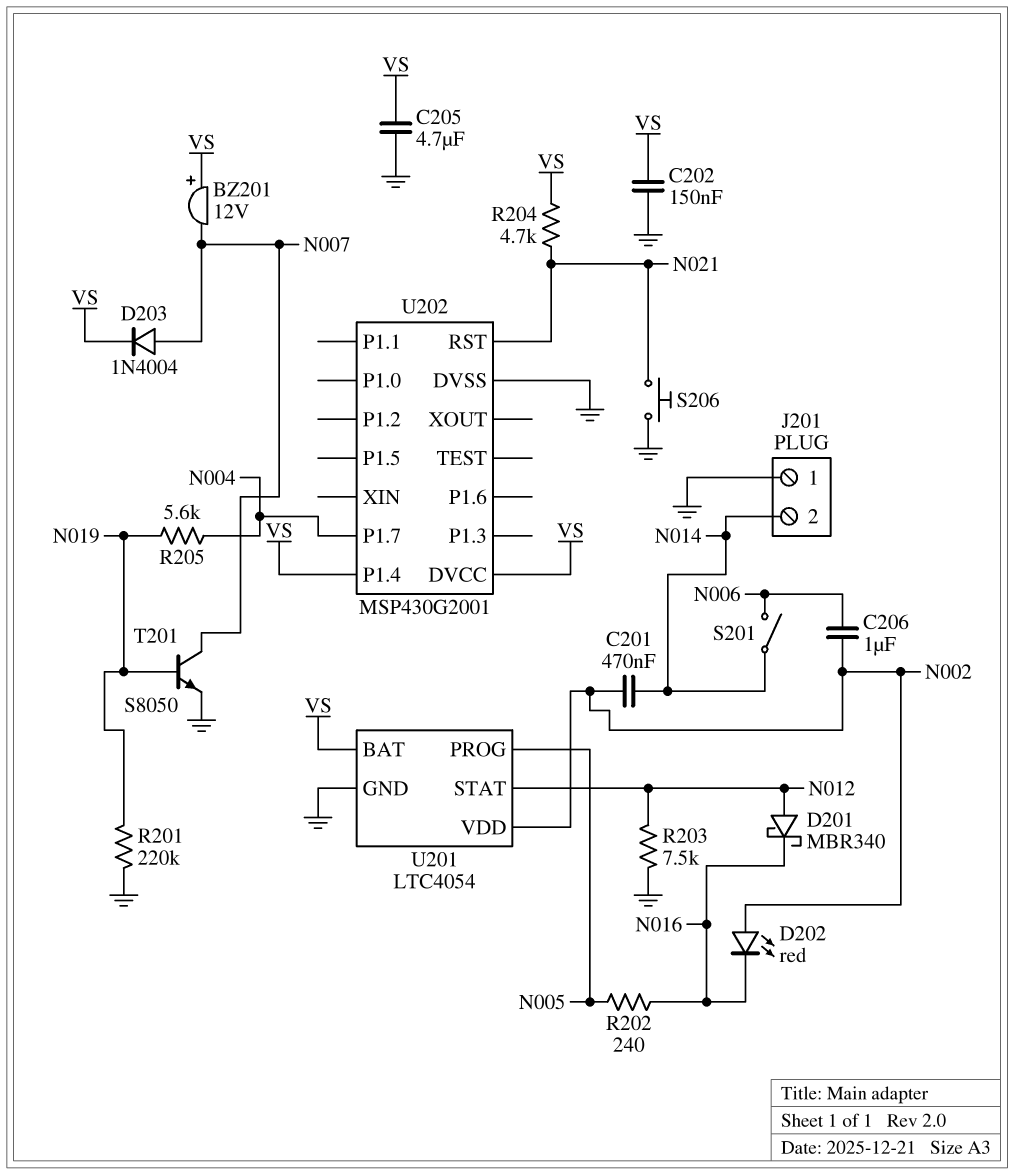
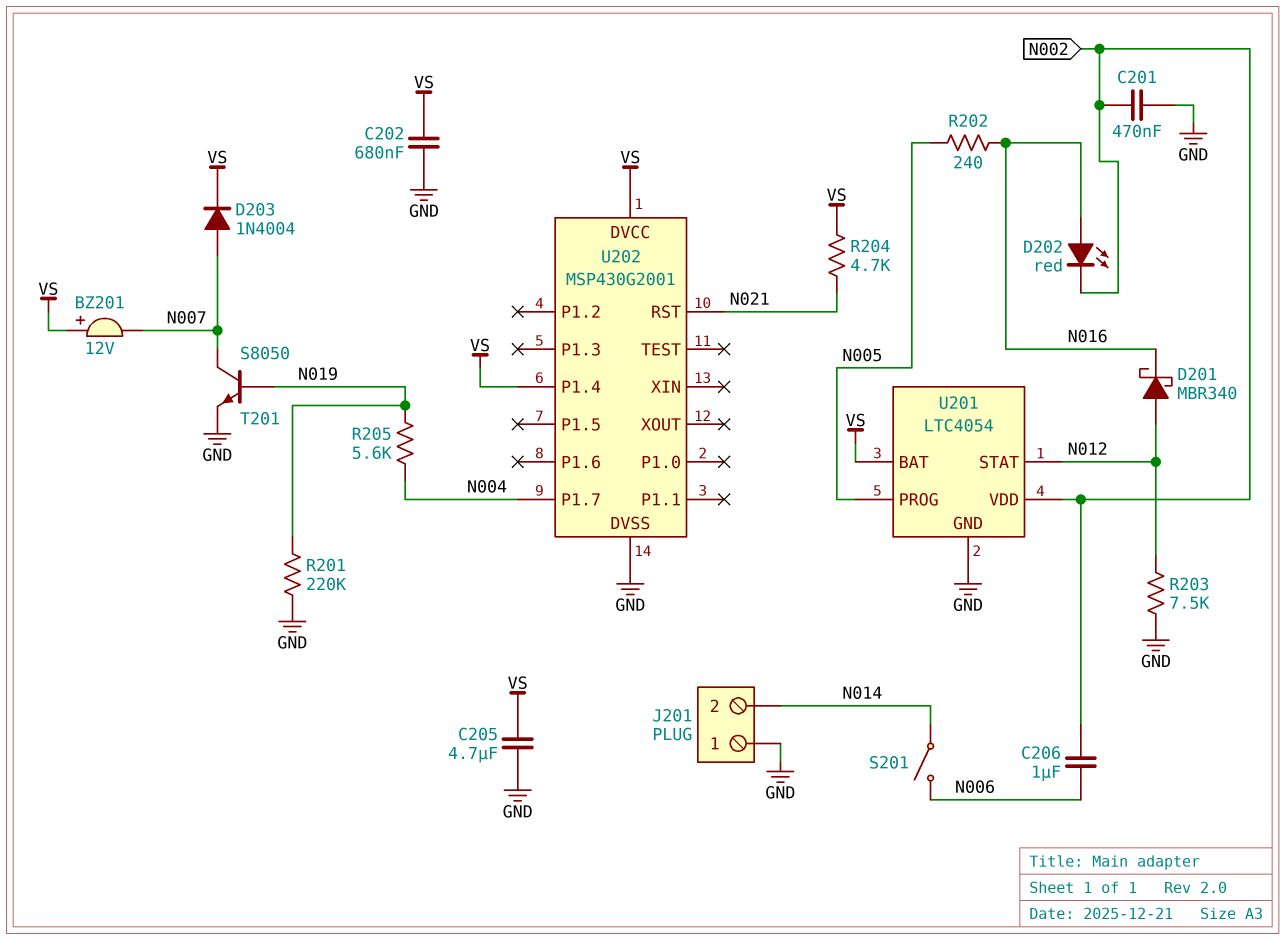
C201: 470nF (N002, N014) -> 470nF (GND, N002)
C202: 150nF (GND, VS) -> 680nF (GND, VS)
D202: LED red (A N002, K N016) -> LED red (A N016, K N002)
S206: button (GND, N021) -> none

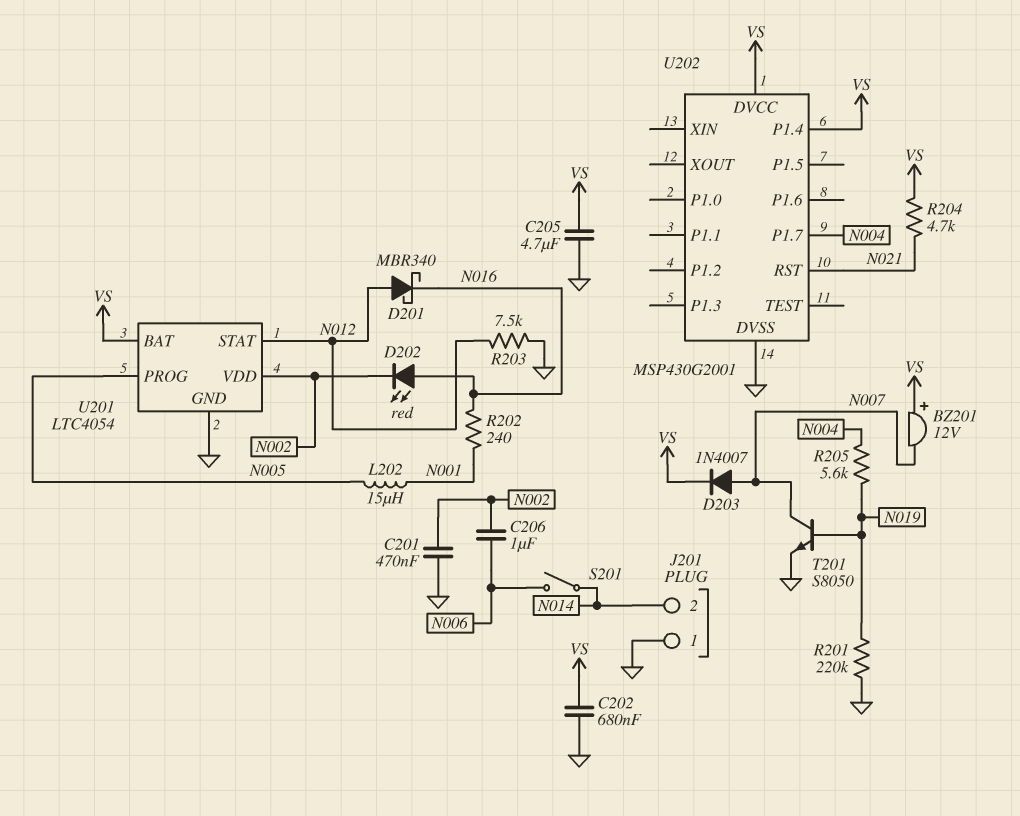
D203: diode 1N4004 (A N007, K VS) -> diode 1N4007 (A N007, K VS)
L202: none -> 15uH (N001, N005)
R202: 240 (N005, N016) -> 240 (N001, N016)

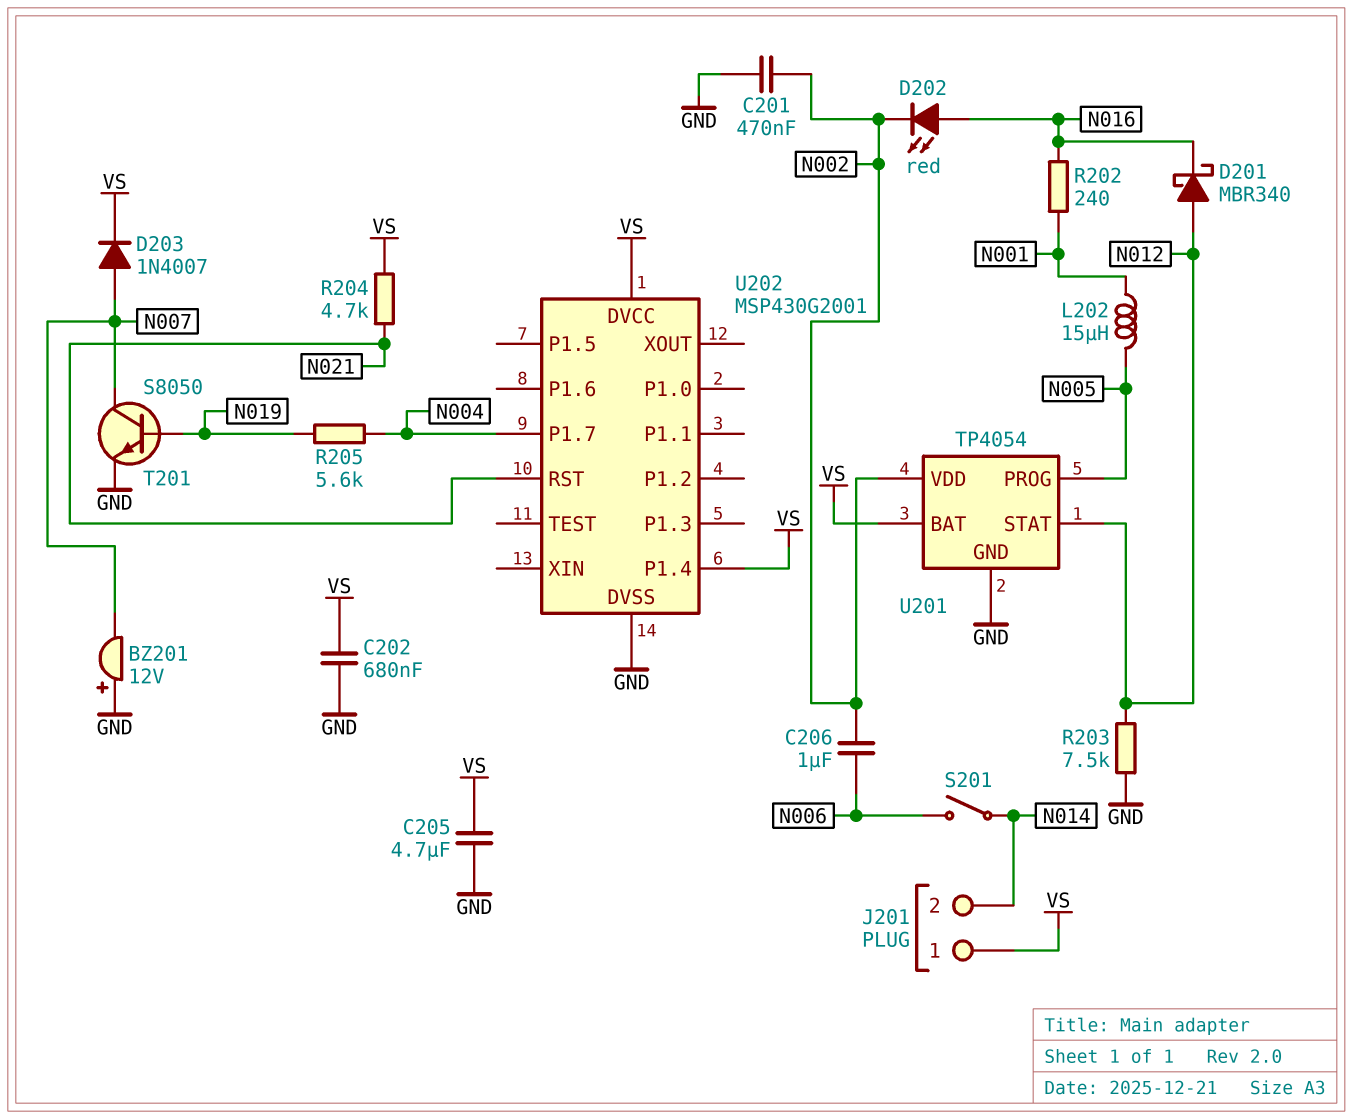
BZ201: buzzer 12V (plus VS, minus N007) -> buzzer 12V (plus GND, minus N007)
J201 pin 1: GND -> VS
R201: 220k (GND, N019) -> none
U201: LTC4054 -> TP4054

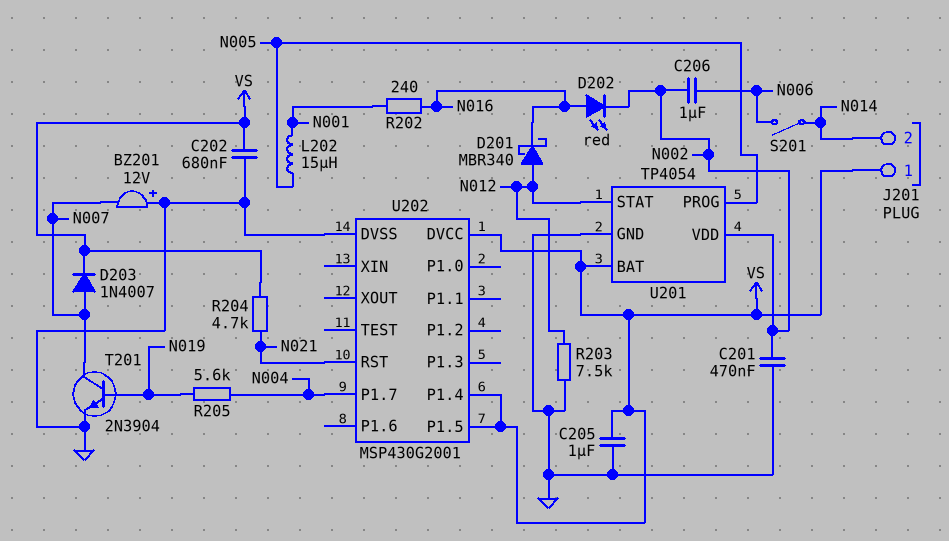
C205: 4.7uF (GND, VS) -> 1uF (GND, VS)
T201: NPN S8050 (B N019, C N007, E GND) -> NPN 2N3904 (B N019, C N007, E GND)
U202 pin P1.5: none -> VS

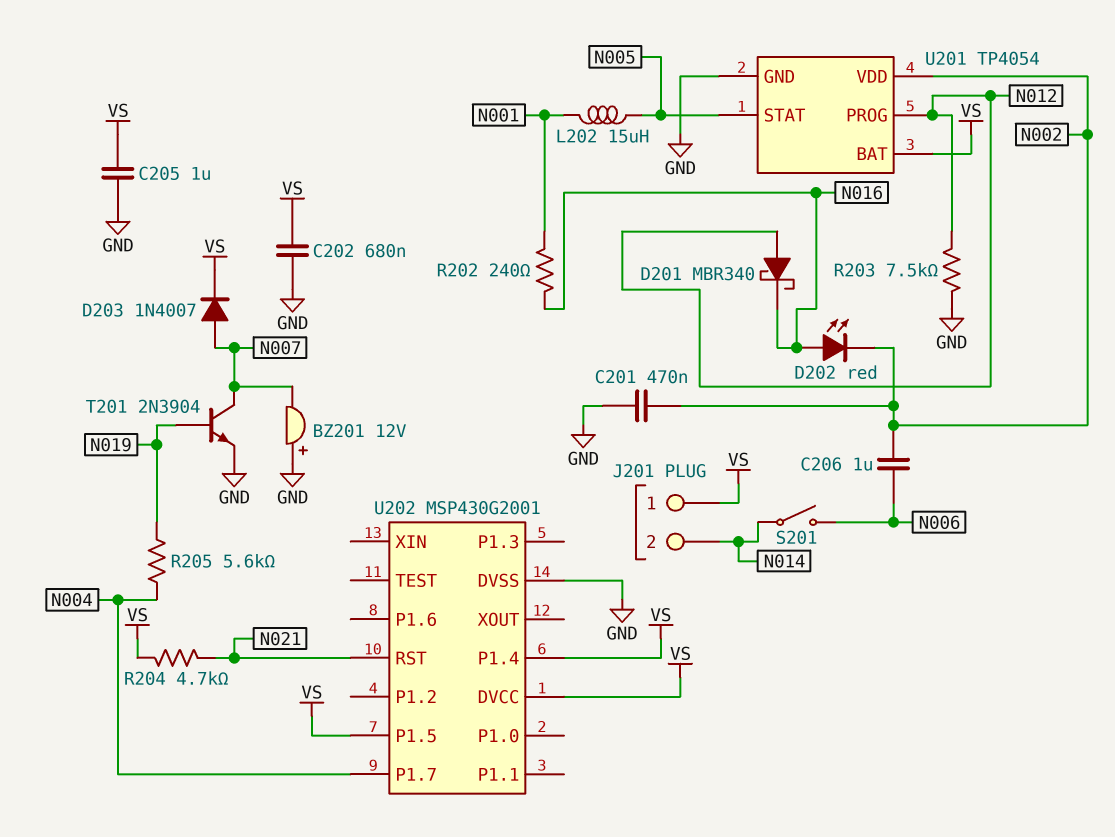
U201 pin PROG: N005 -> N012
U201 pin STAT: N012 -> N005

